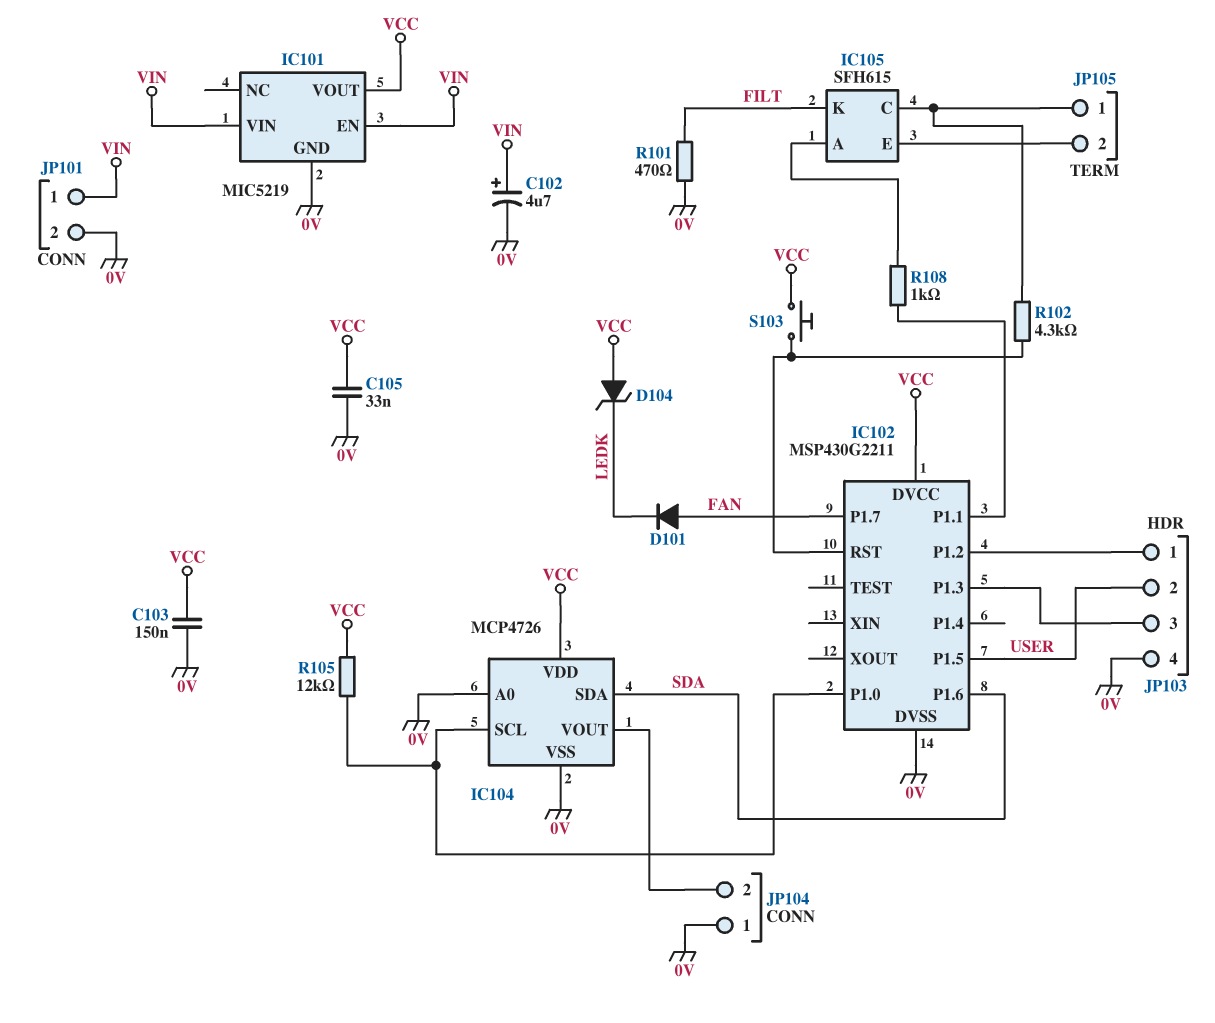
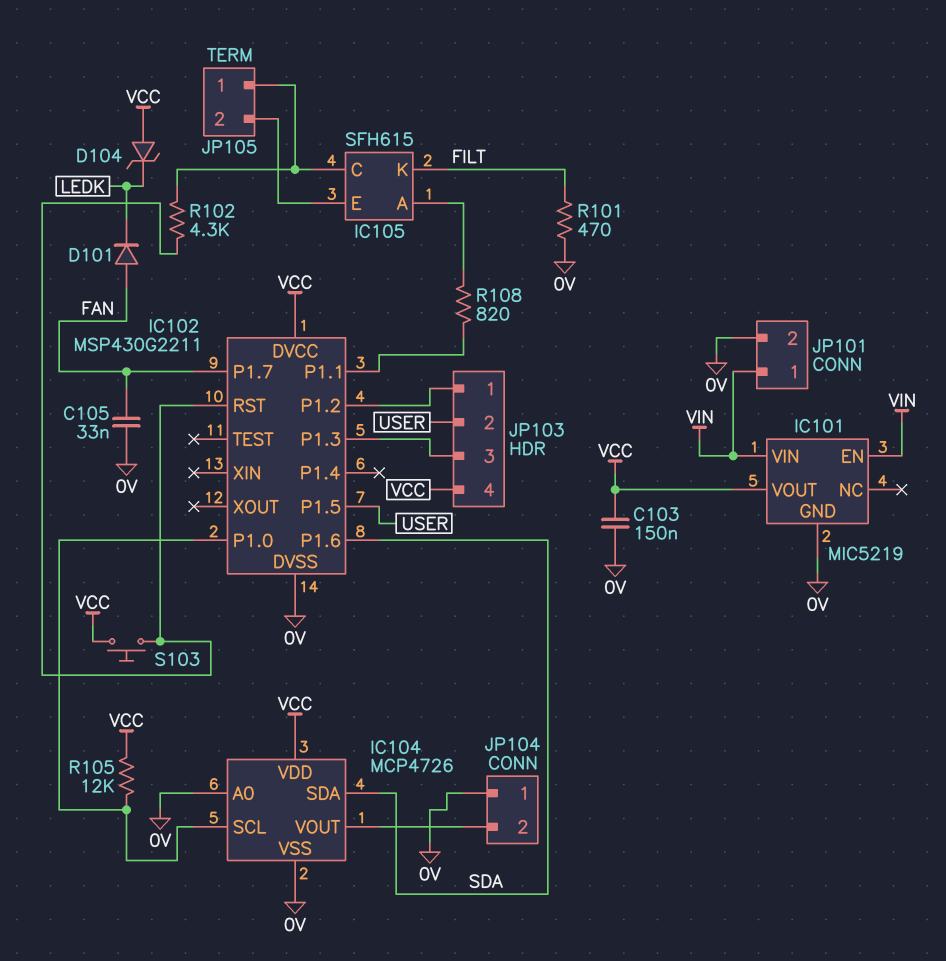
C102: 4.7uF (plus VIN, minus 0V) -> none
C105: 33nF (0V, VCC) -> 33nF (0V, FAN)
JP103 pin 4: 0V -> VCC
R108: 1k (IC102/P1.1, IC105/A) -> 820 (IC102/P1.1, IC105/A)

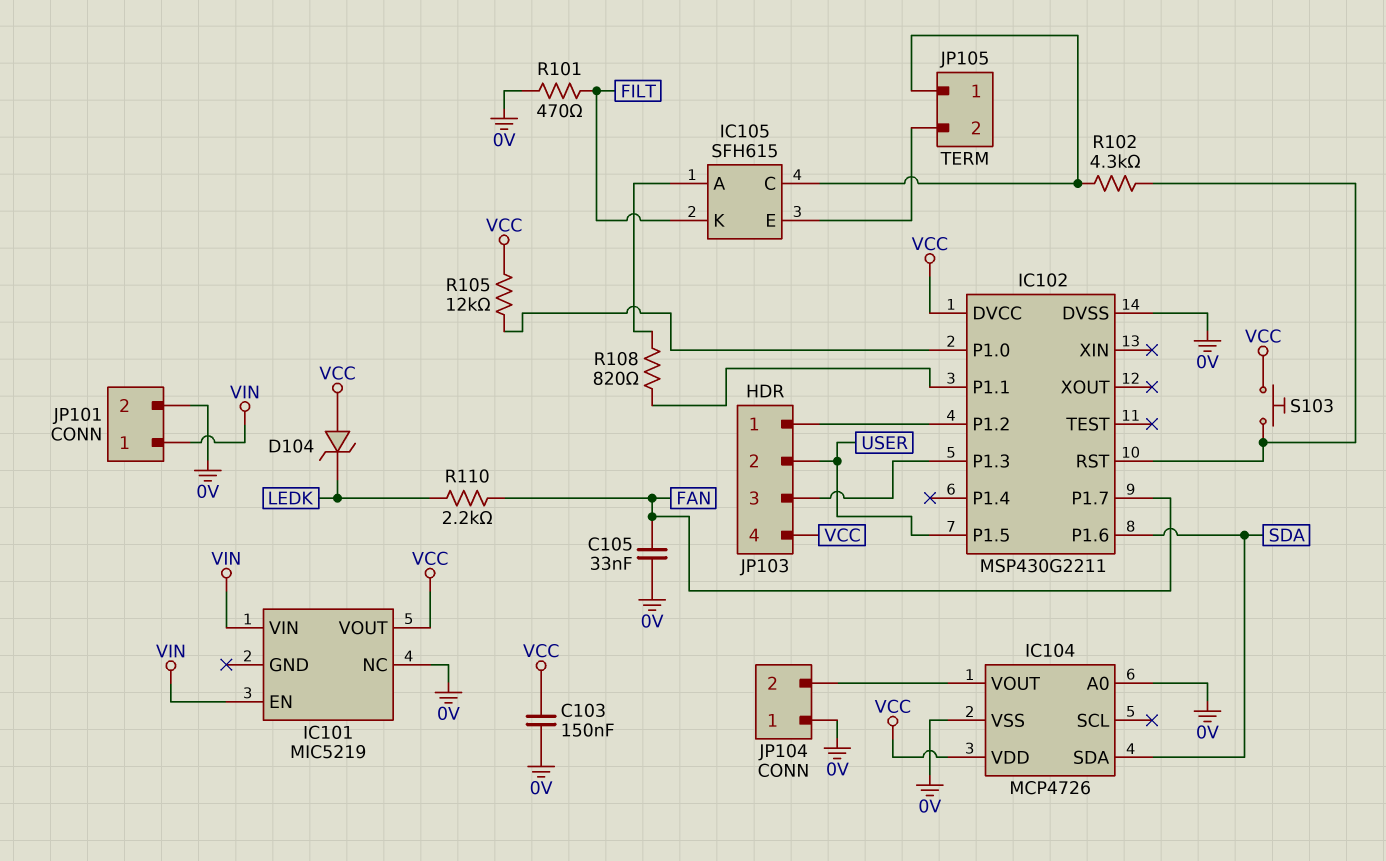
D101: diode (A FAN, K LEDK) -> none
IC101 pin GND: 0V -> none
IC101 pin NC: none -> 0V
IC104 pin SCL: IC102/P1.0 -> none
R110: none -> 2.2k (FAN, LEDK)

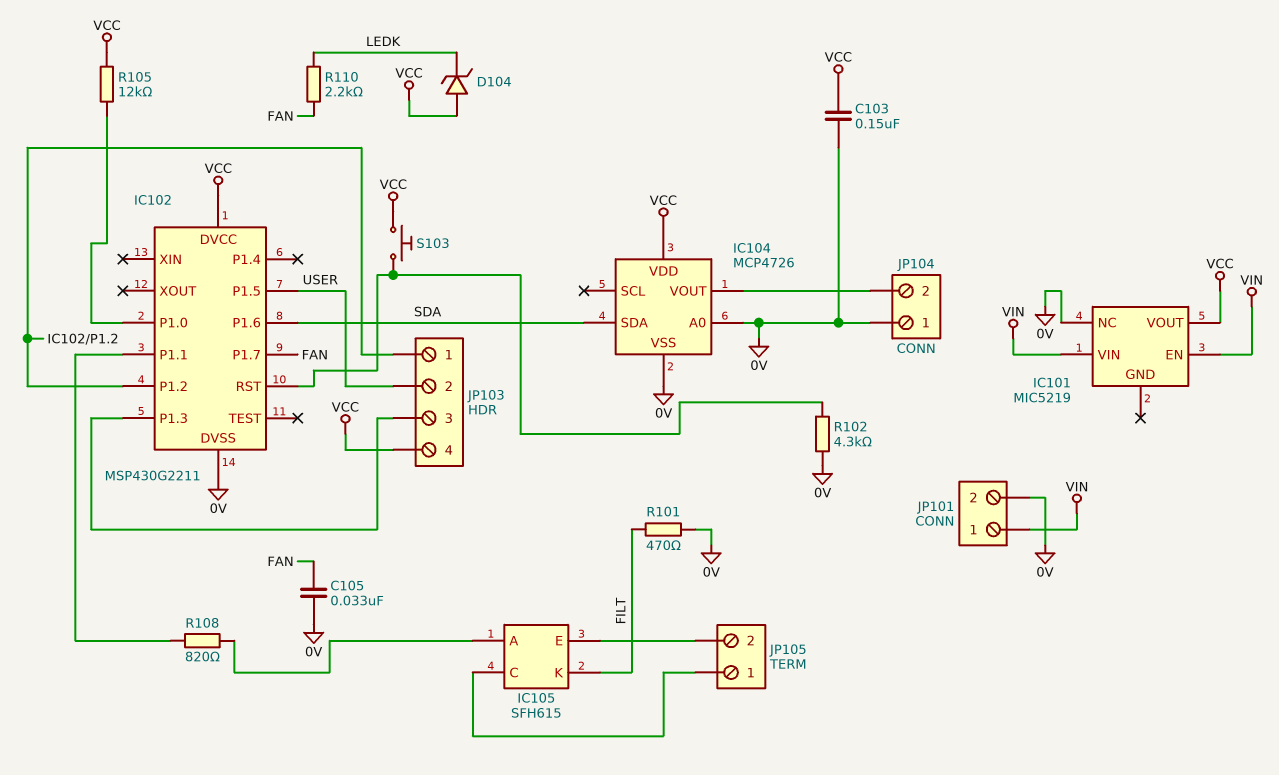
R102: 4.3k (IC102/RST, IC105/C) -> 4.3k (0V, IC102/RST)

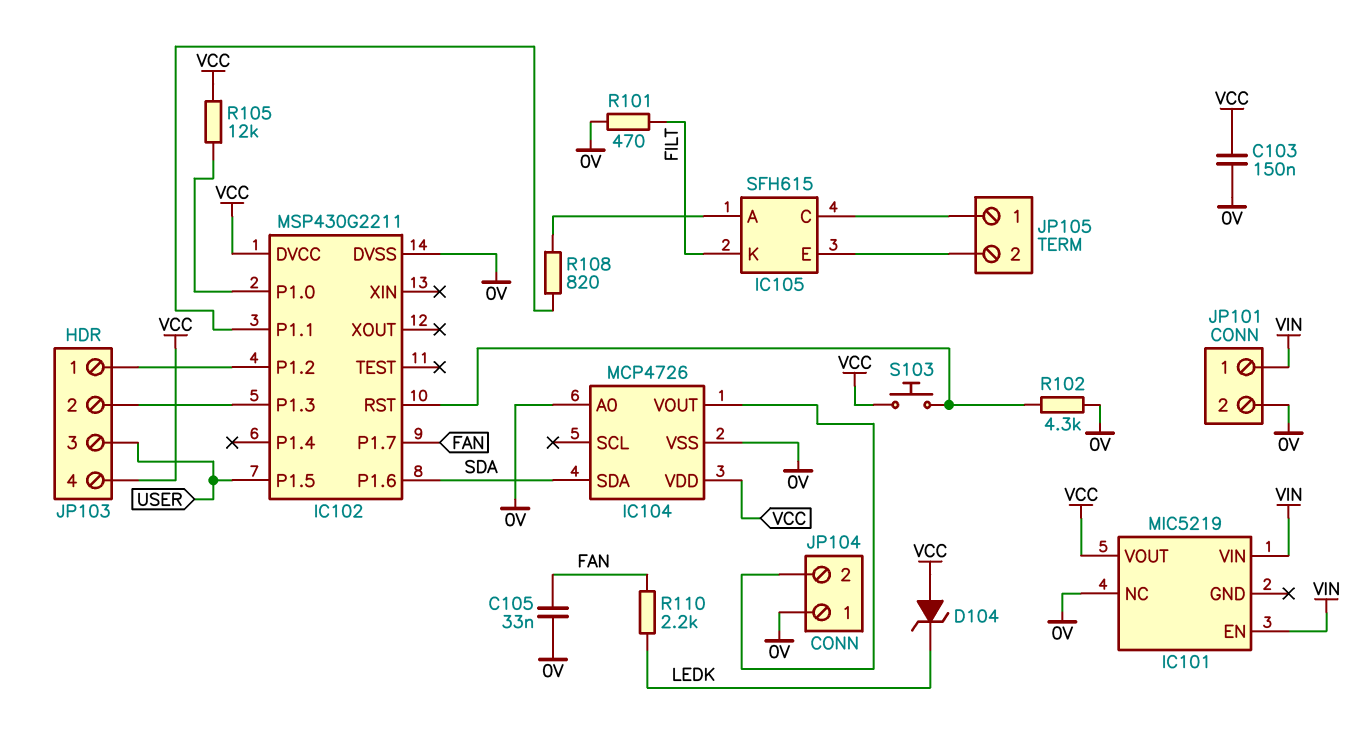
JP103 pin 2: USER -> IC102/P1.3
JP103 pin 3: IC102/P1.3 -> USER

